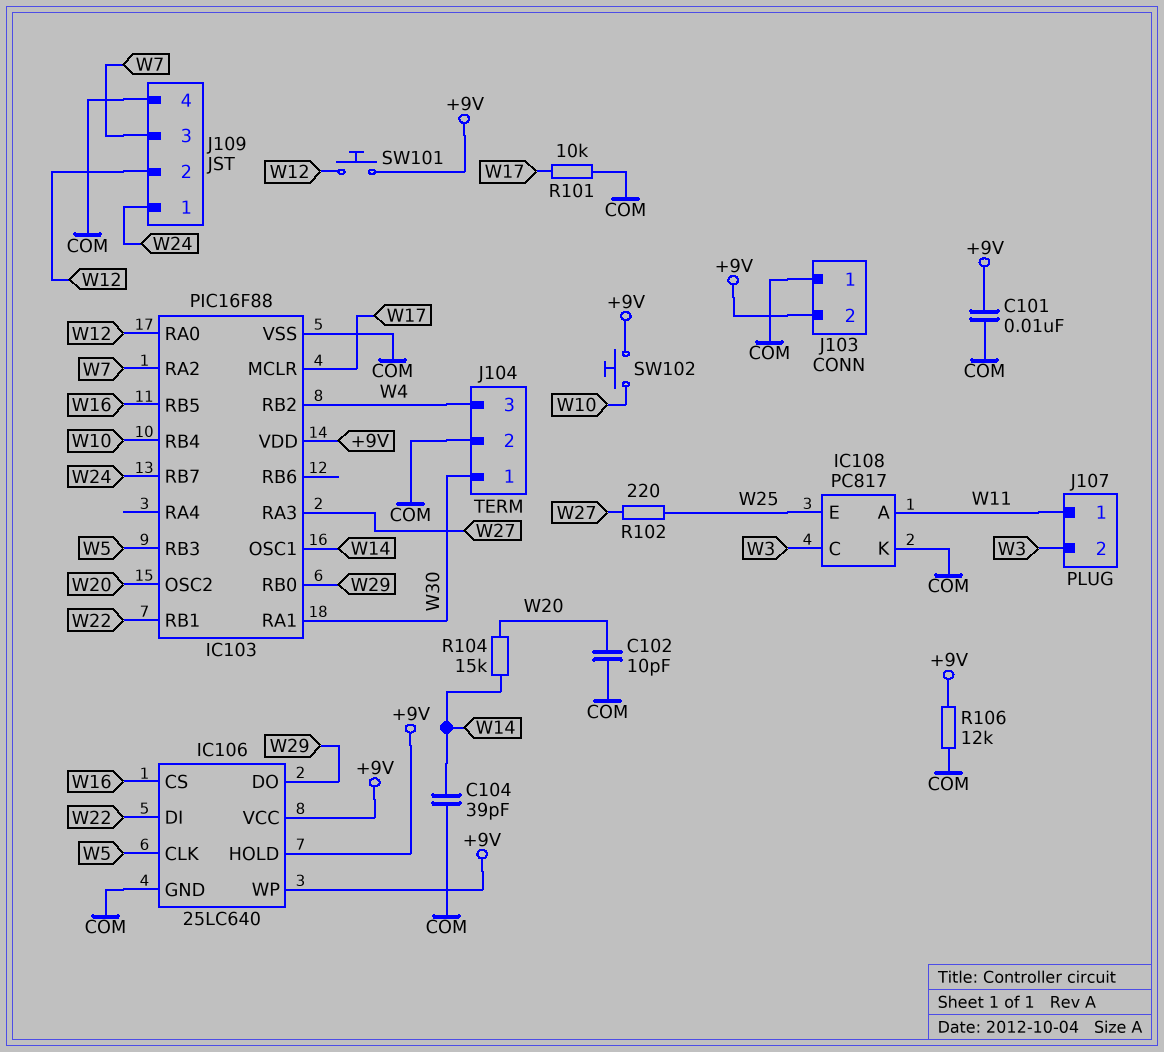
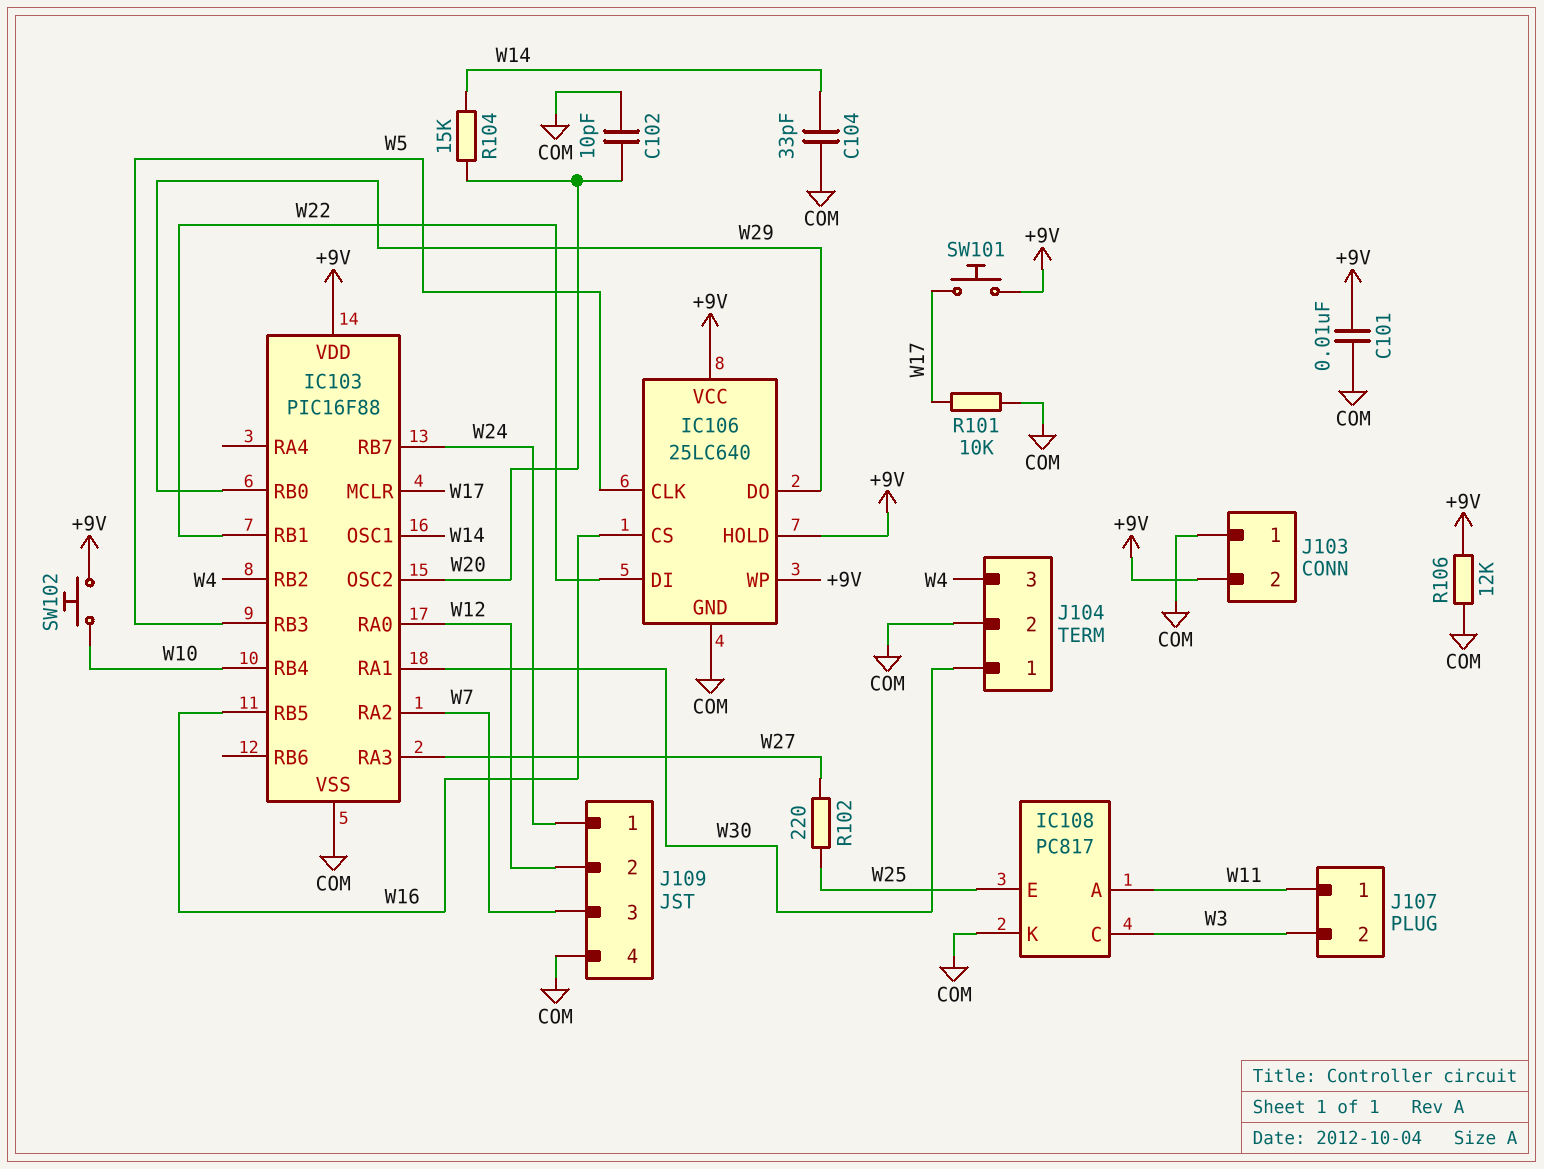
C104: 39pF (COM, W14) -> 33pF (COM, W14)
SW101: button (+9V, W12) -> button (+9V, W17)

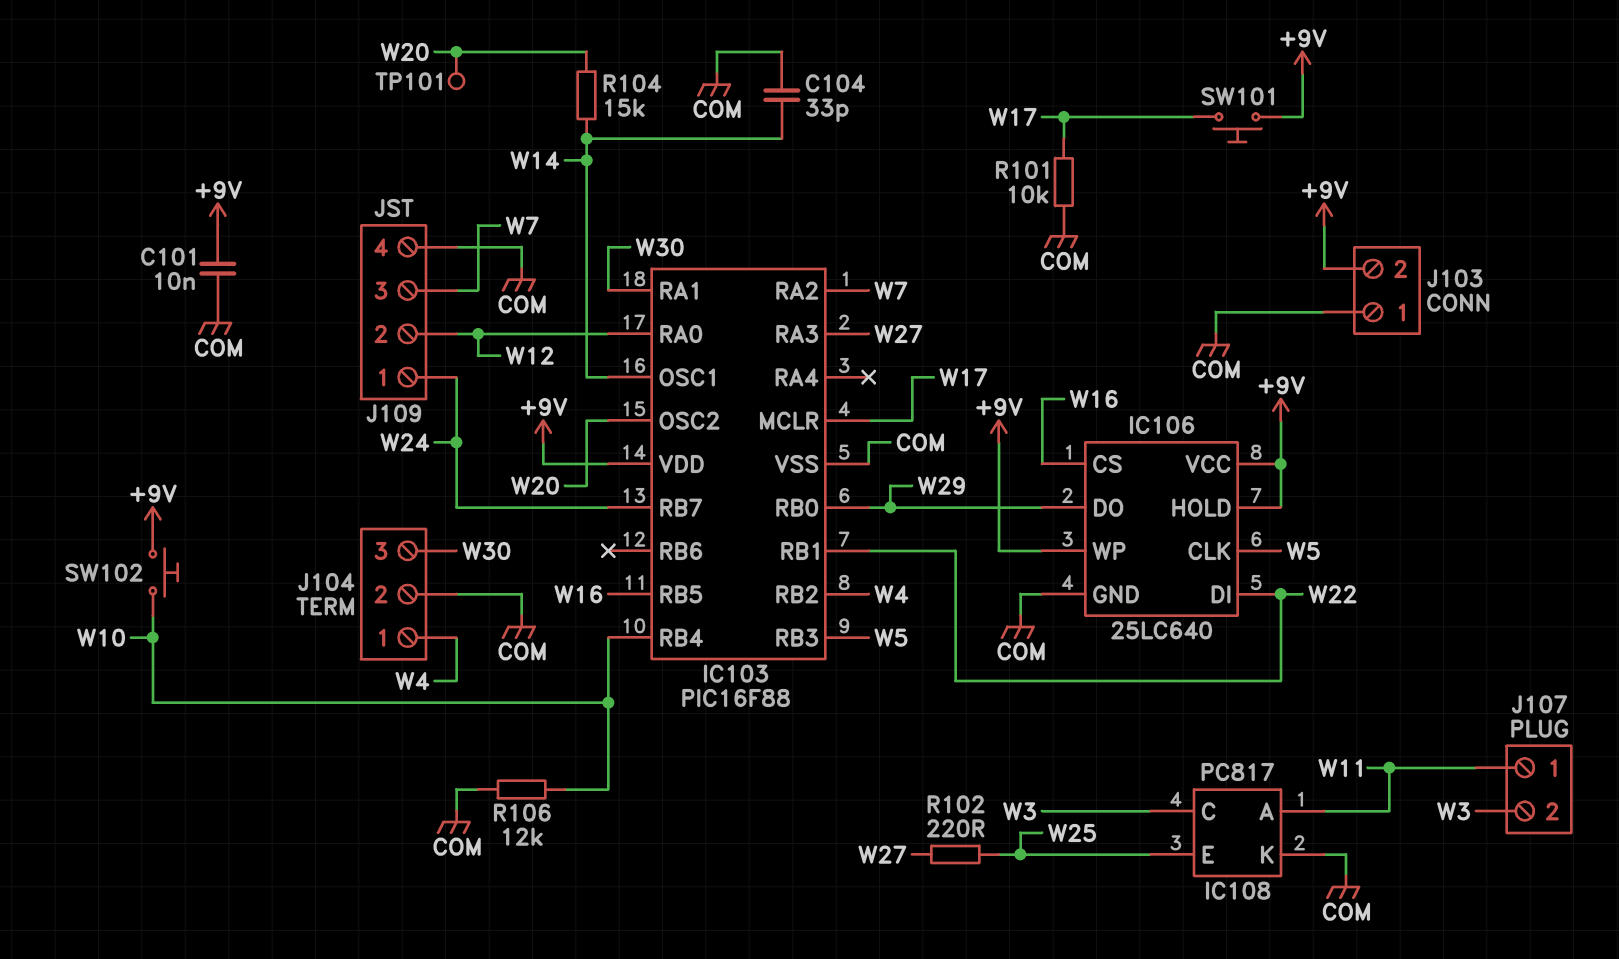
C102: 10pF (COM, W20) -> none
J104 pin 1: W30 -> W4
J104 pin 3: W4 -> W30
R106: 12k (+9V, COM) -> 12k (COM, W10)
TP101: none -> test point (W20)

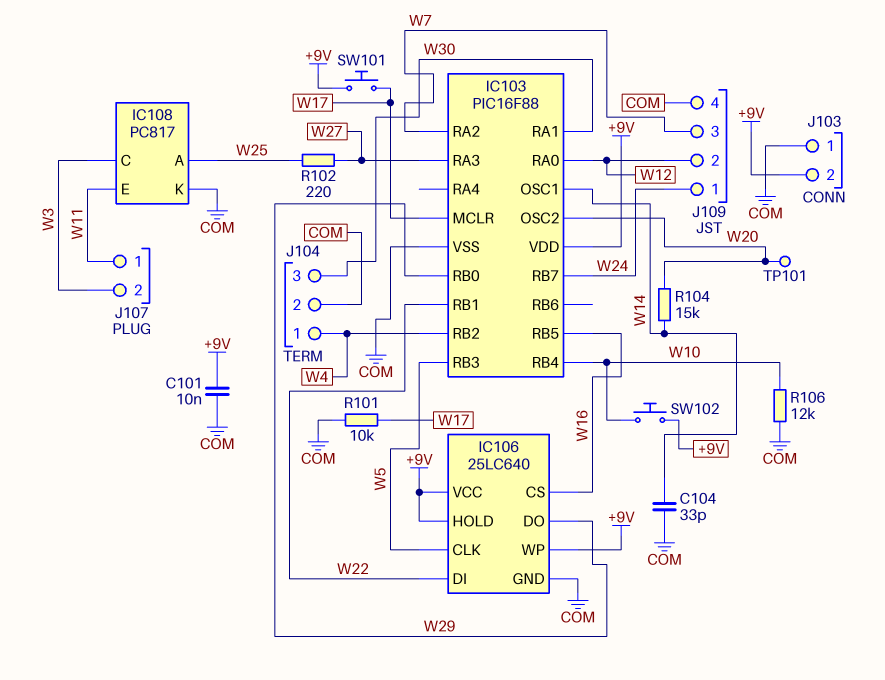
IC108 pin A: W11 -> W25
IC108 pin E: W25 -> W11

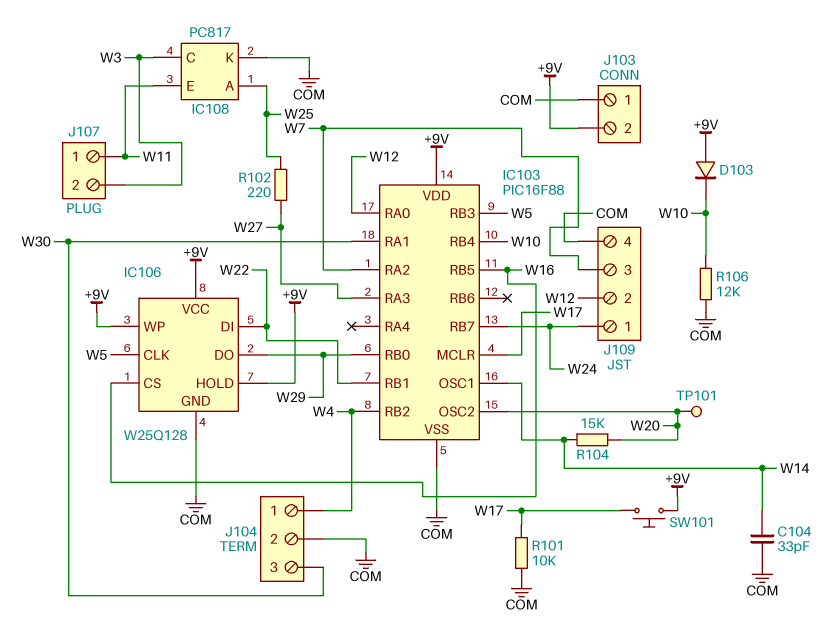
C101: 10nF (+9V, COM) -> none
D103: none -> diode (A +9V, K W10)
IC106: 25LC640 -> W25Q128
SW102: button (+9V, W10) -> none

